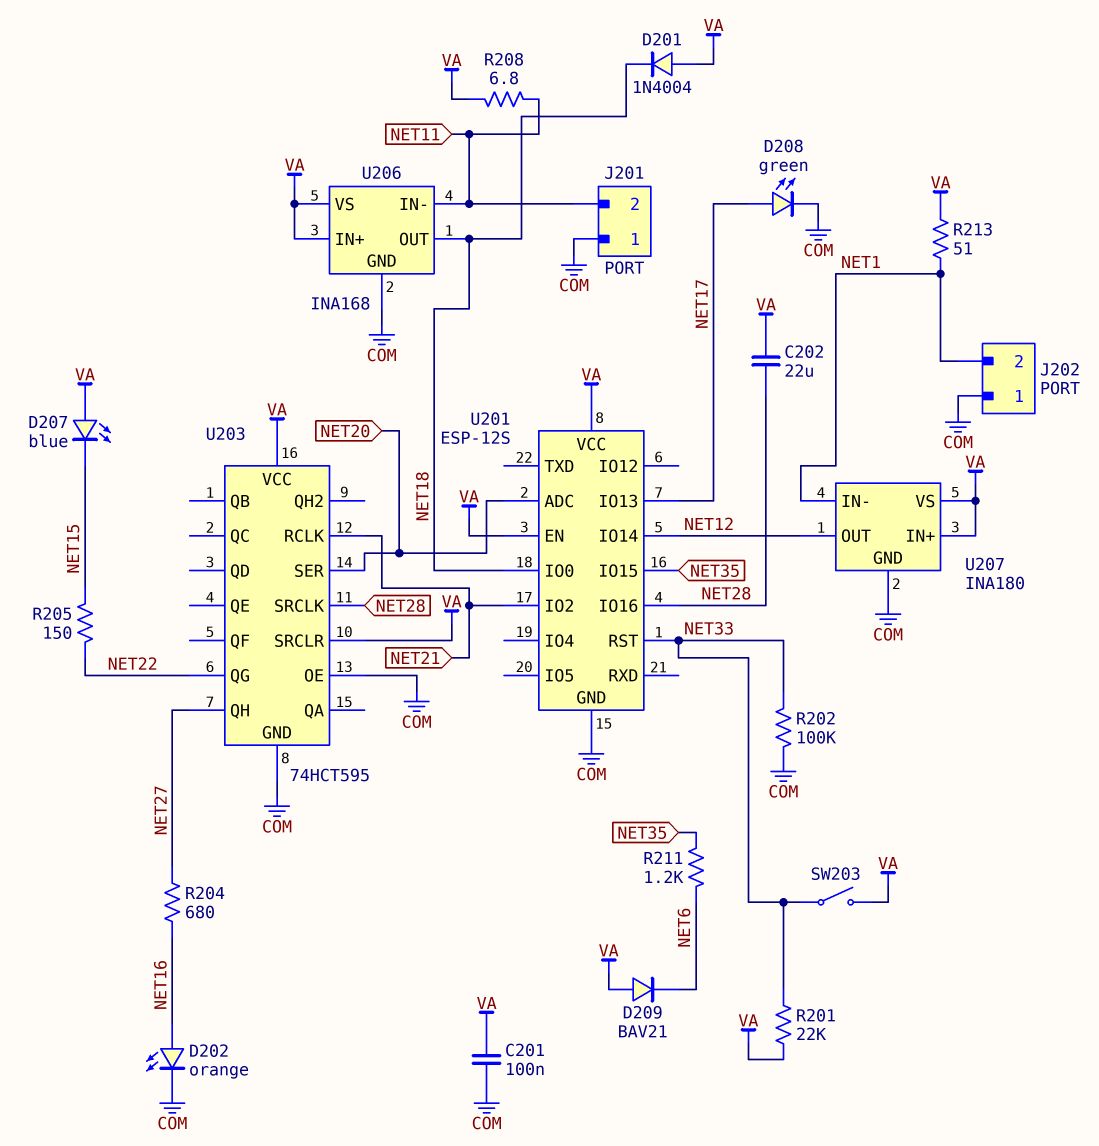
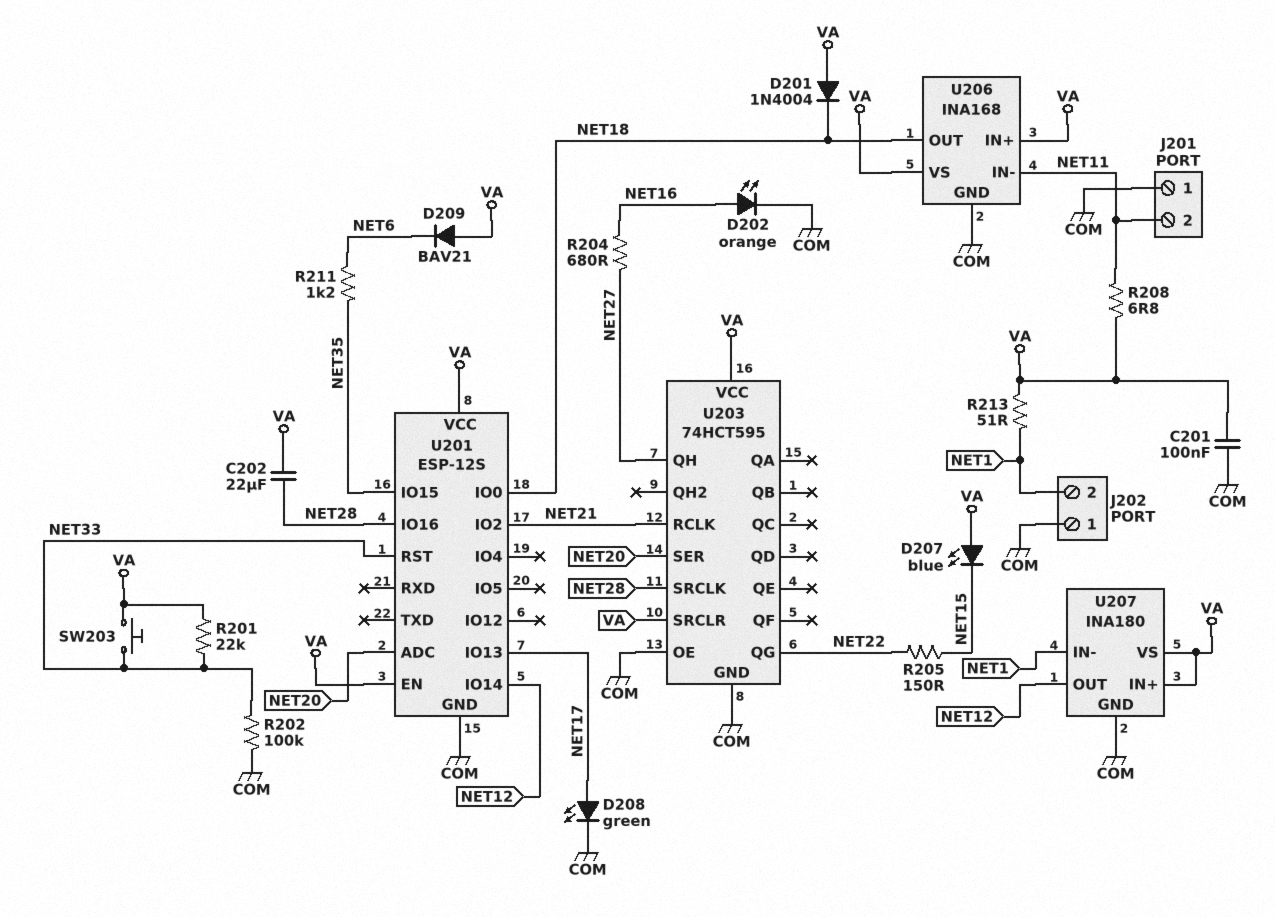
SW203: switch (NET33, VA) -> button (NET33, VA)

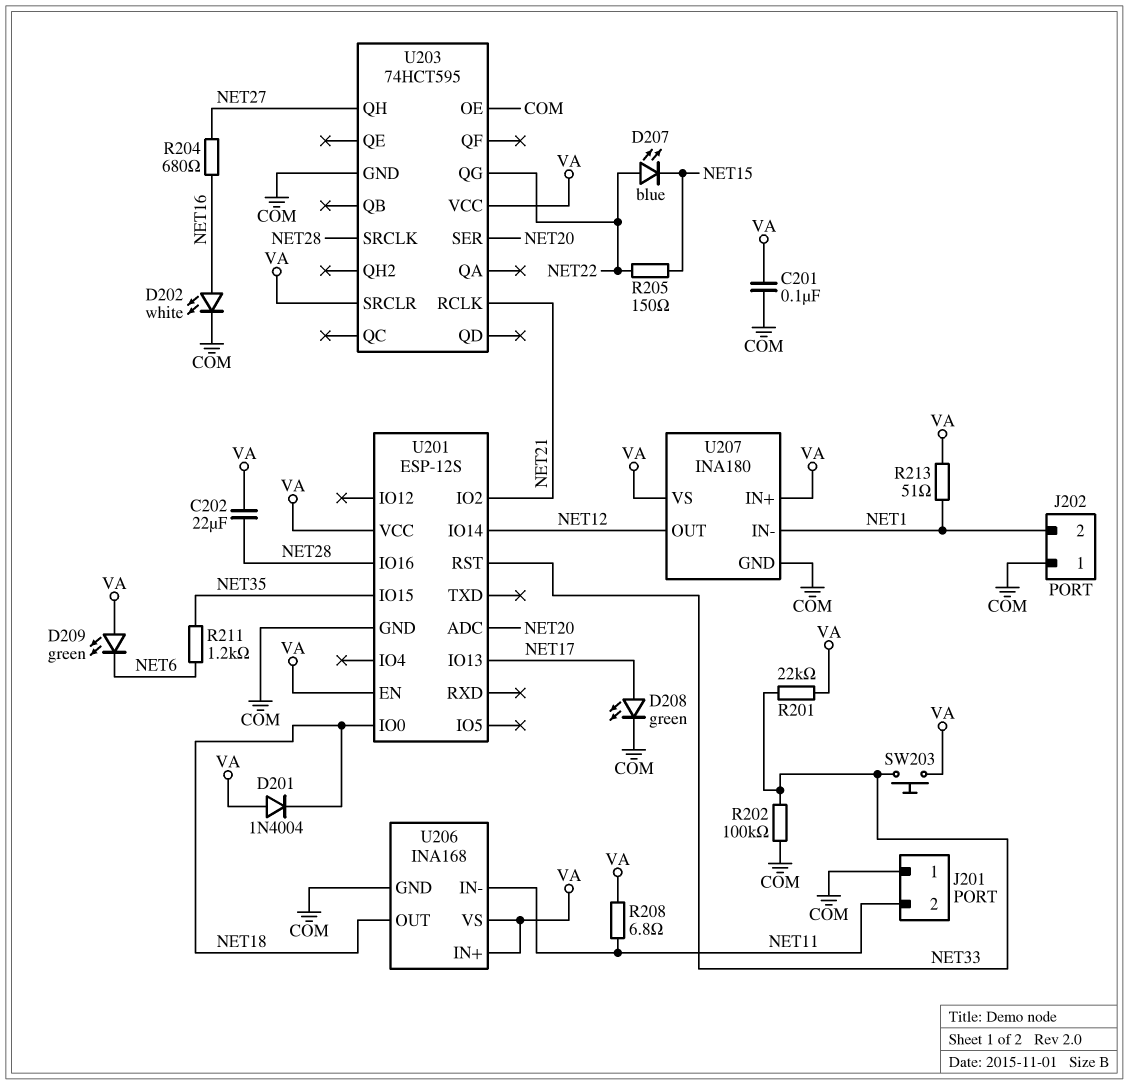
D202: LED orange (A NET16, K COM) -> LED white (A NET16, K COM)
D207: LED blue (A VA, K NET15) -> LED blue (A NET22, K NET15)
D209: diode BAV21 (A VA, K NET6) -> LED green (A VA, K NET6)

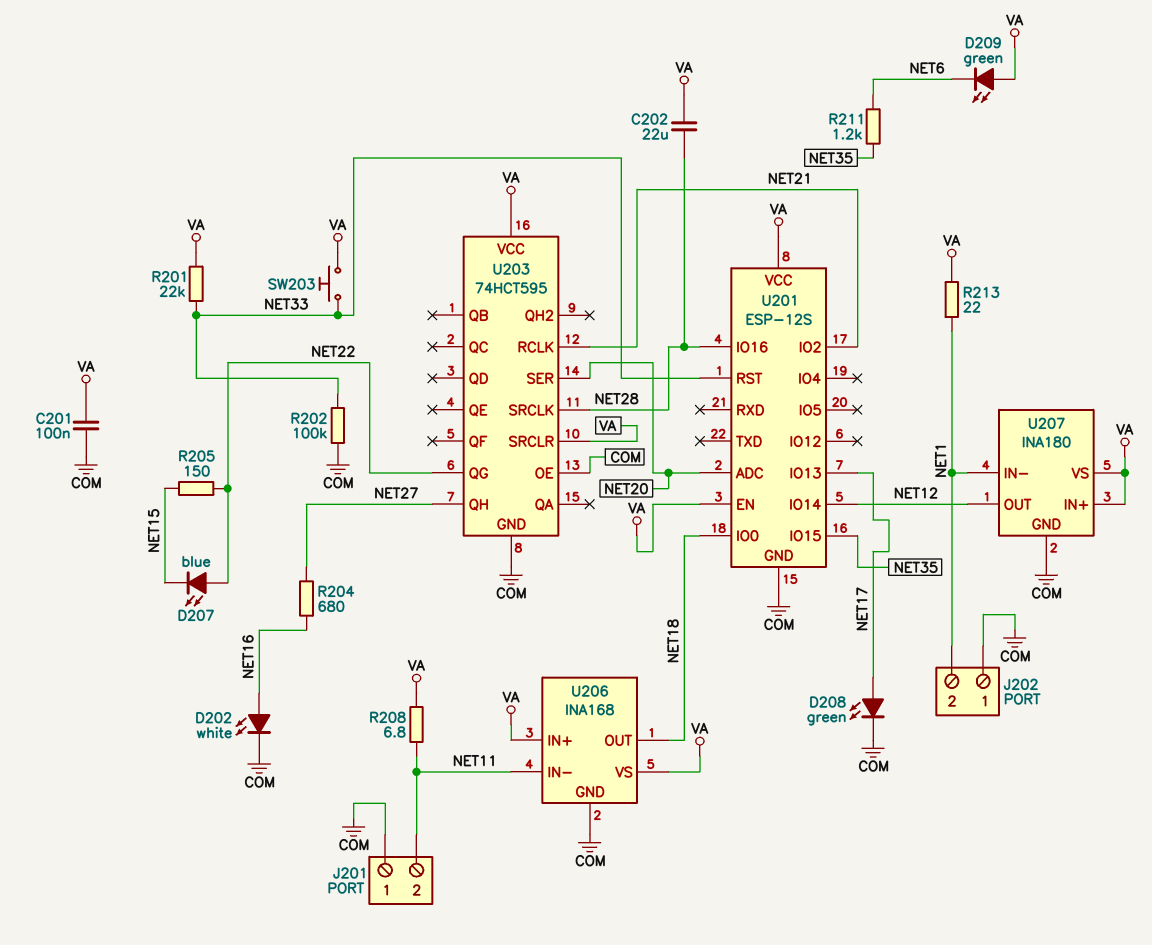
D201: diode 1N4004 (A VA, K NET18) -> none
R213: 51 (NET1, VA) -> 22 (NET1, VA)

